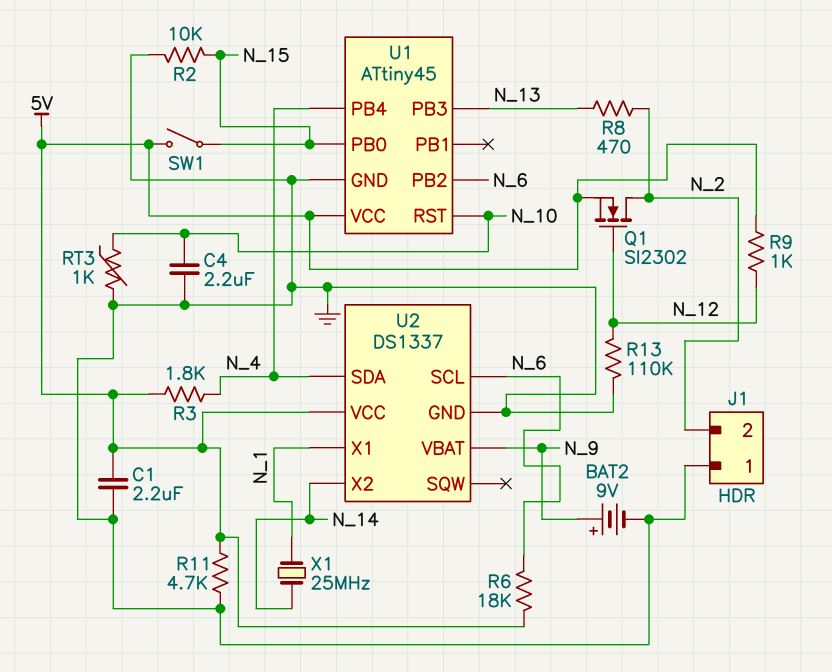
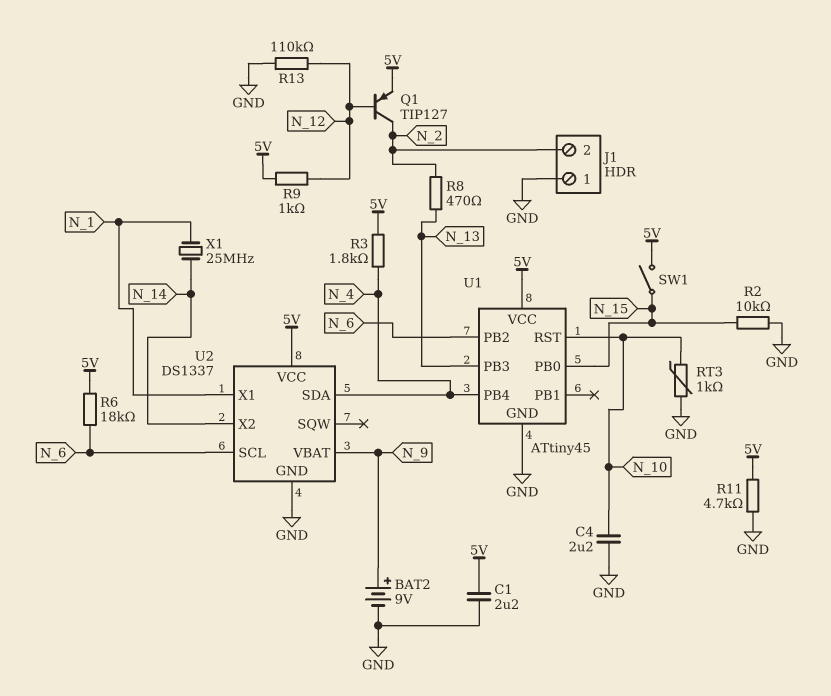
Q1: NMOS SI2302 (G N_12, D N_2, S 5V) -> PNP TIP127 (B N_12, C N_2, E 5V)

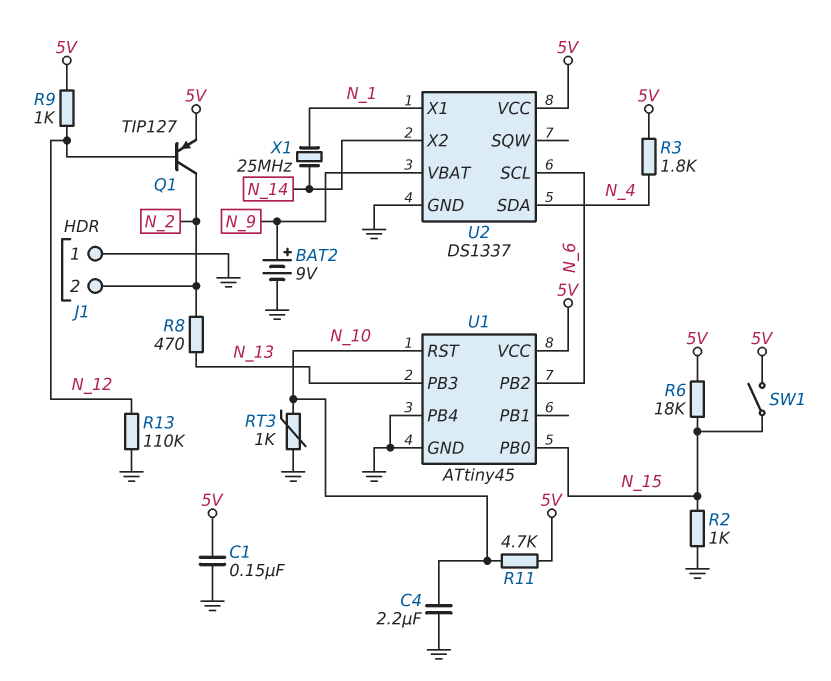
C1: 2.2uF (5V, GND) -> 150nF (5V, GND)
R2: 10k (GND, N_15) -> 1k (GND, N_15)
R6: 18k (5V, N_6) -> 18k (5V, N_15)
R11: 4.7k (5V, GND) -> 4.7k (5V, N_10)
U1 pin PB4: N_4 -> GND

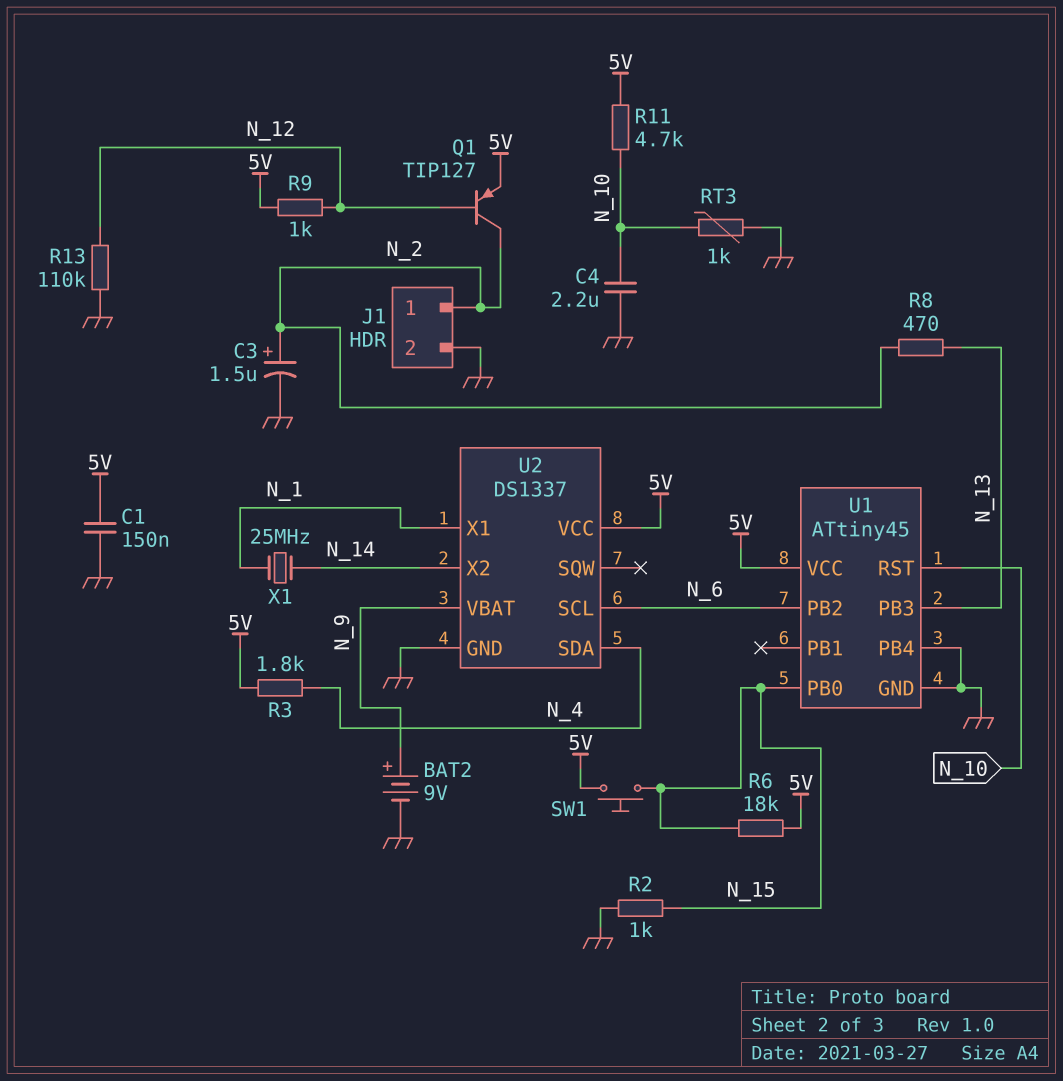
C3: none -> 1.5uF (plus N_2, minus GND)
J1 pin 1: GND -> N_2
J1 pin 2: N_2 -> GND
SW1: switch (5V, N_15) -> button (5V, N_15)

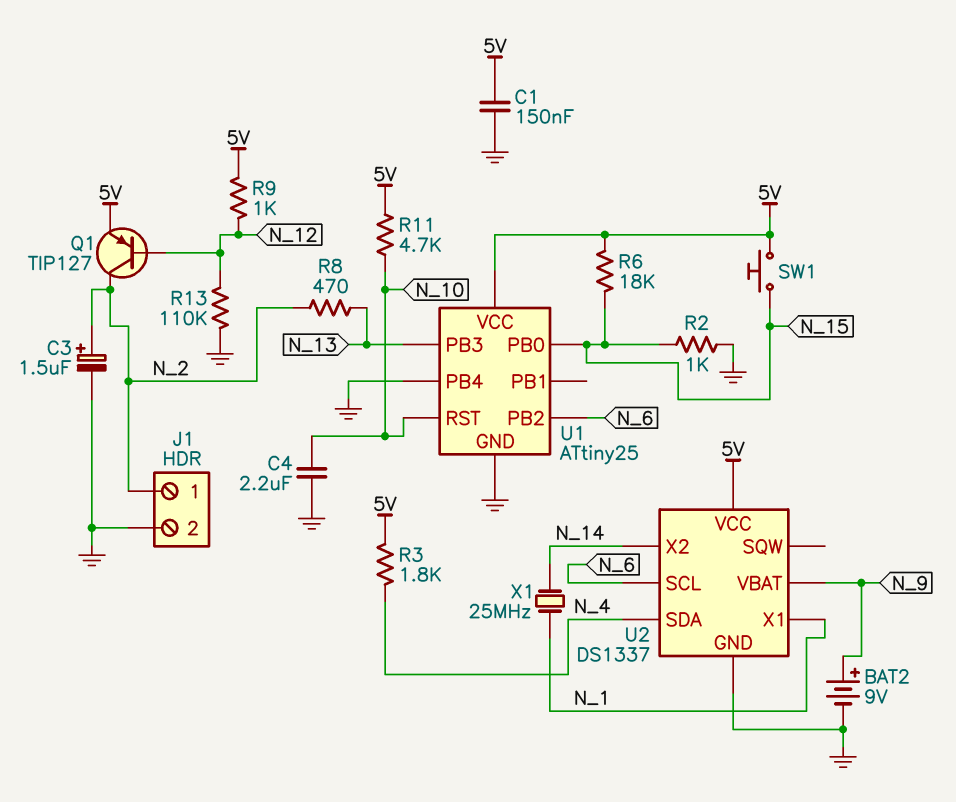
RT3: 1k (GND, N_10) -> none
U1: ATtiny45 -> ATtiny25

